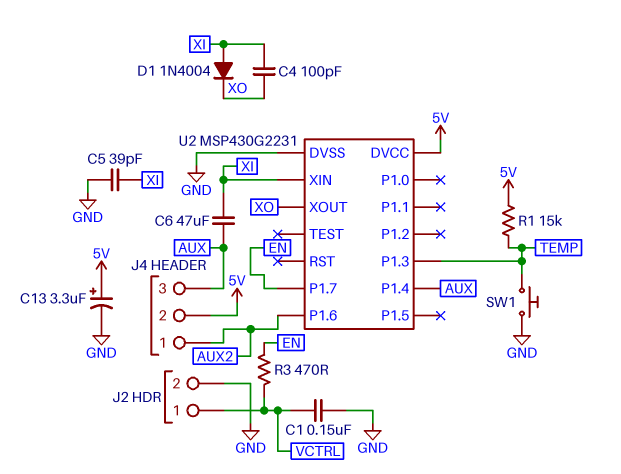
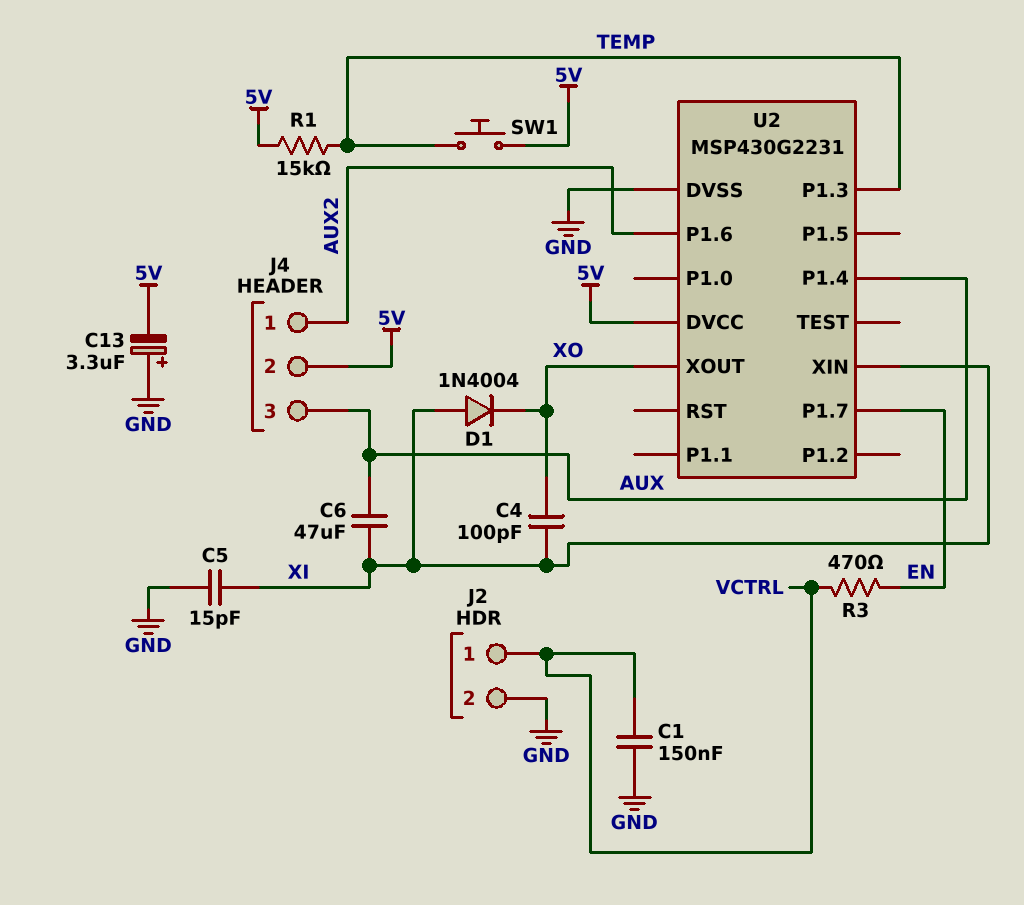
C5: 39pF (GND, XI) -> 15pF (GND, XI)
C13: 3.3uF (plus 5V, minus GND) -> 3.3uF (plus GND, minus 5V)
SW1: button (GND, TEMP) -> button (5V, TEMP)

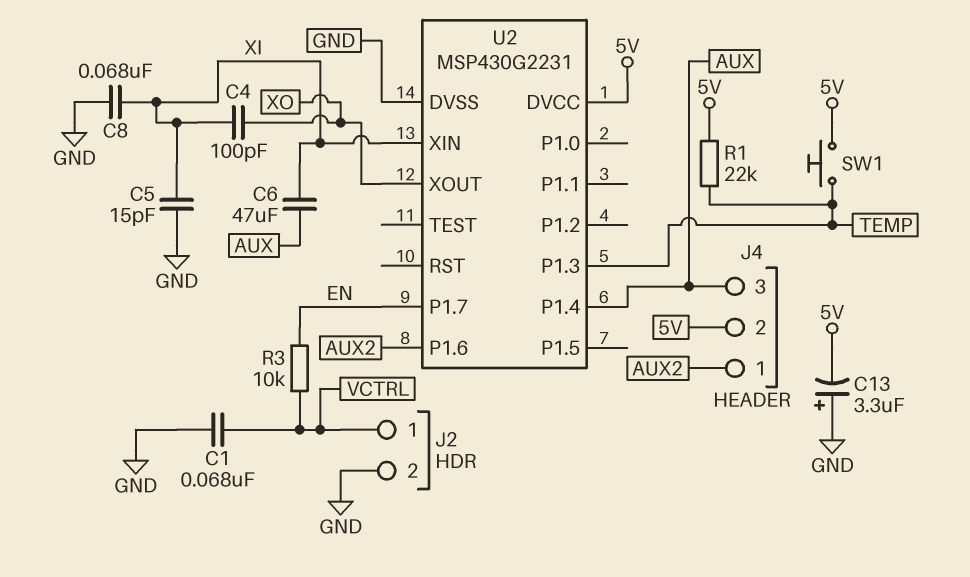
C1: 150nF (GND, VCTRL) -> 68nF (GND, VCTRL)
C8: none -> 68nF (GND, XI)
D1: diode 1N4004 (A XI, K XO) -> none
R1: 15k (5V, TEMP) -> 22k (5V, TEMP)
R3: 470 (EN, VCTRL) -> 10k (EN, VCTRL)

